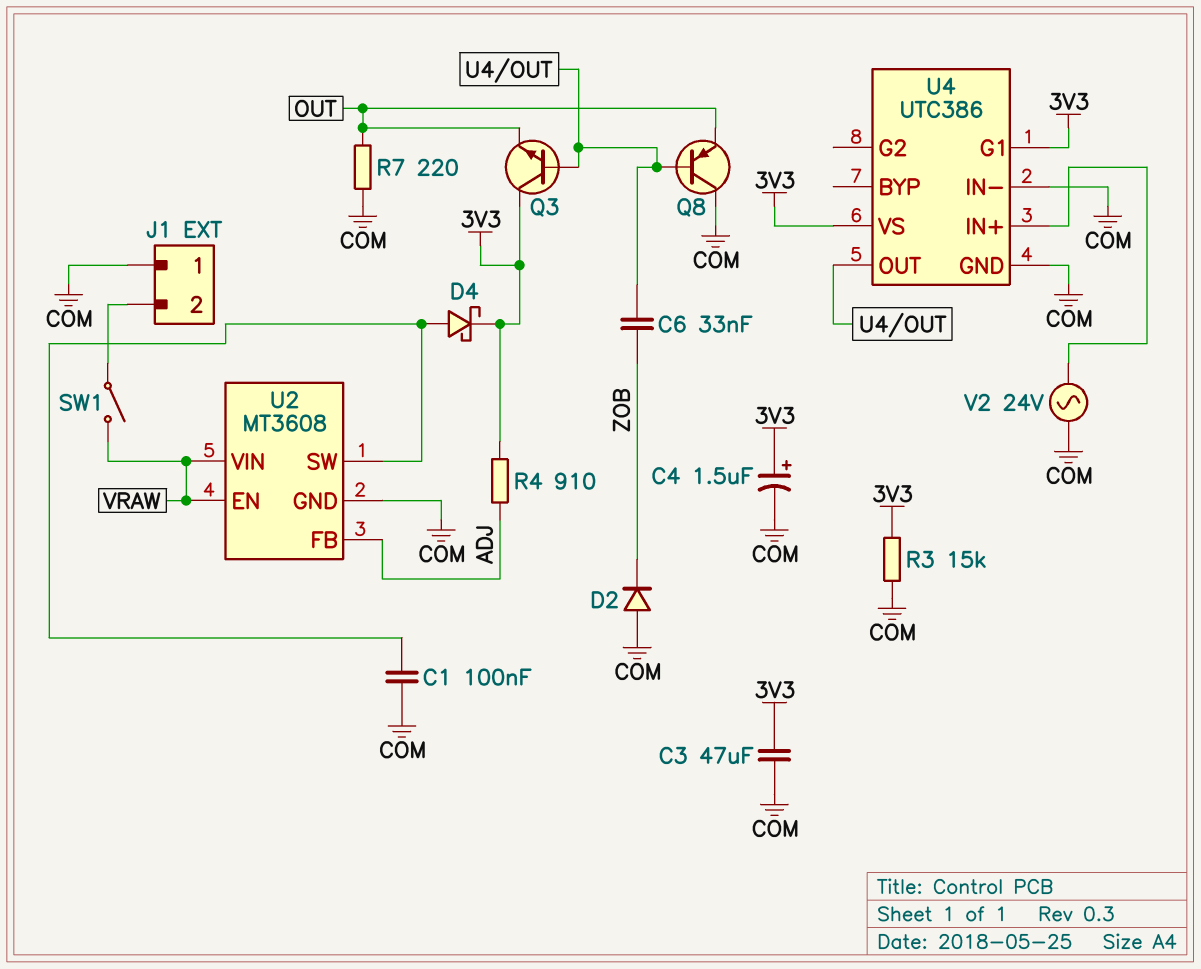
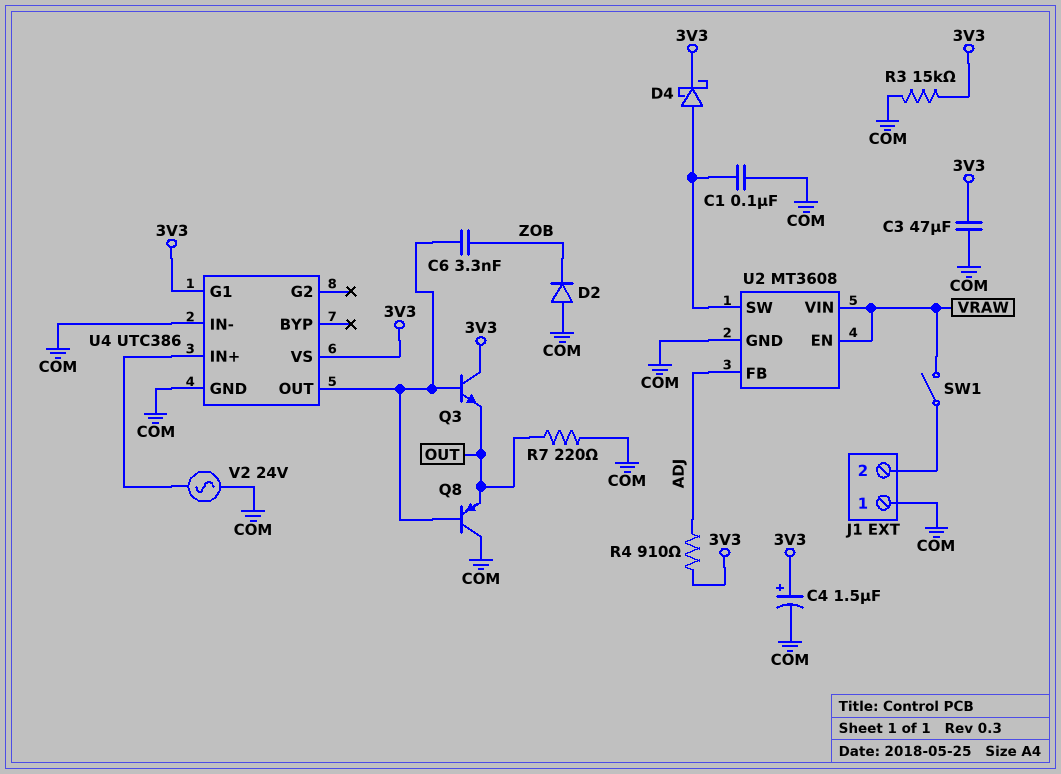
C6: 33nF (U4/OUT, ZOB) -> 3.3nF (U4/OUT, ZOB)

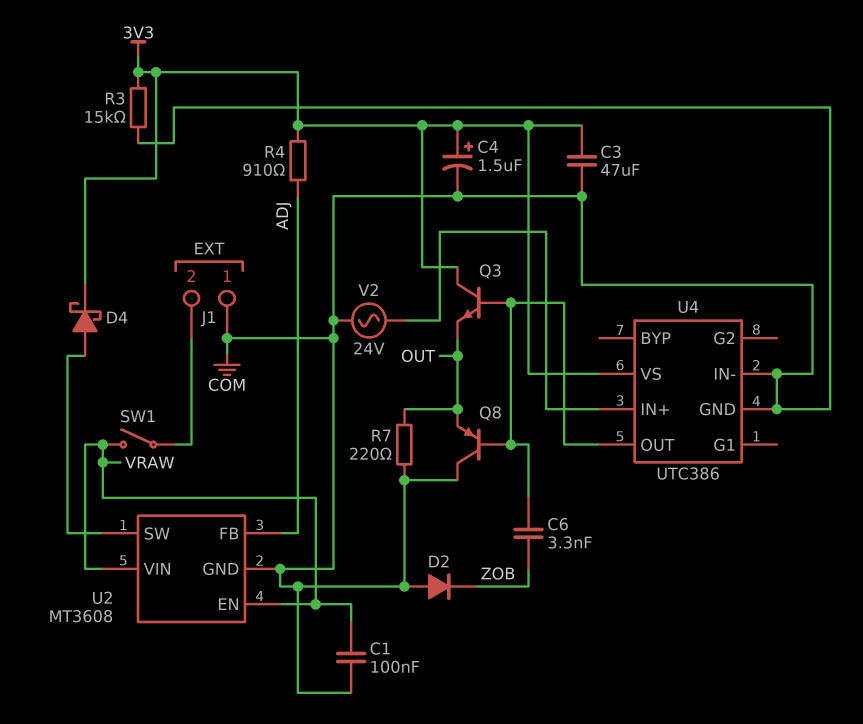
C1: 100nF (COM, U2/SW) -> 100nF (COM, VRAW)
U4 pin G1: 3V3 -> none

